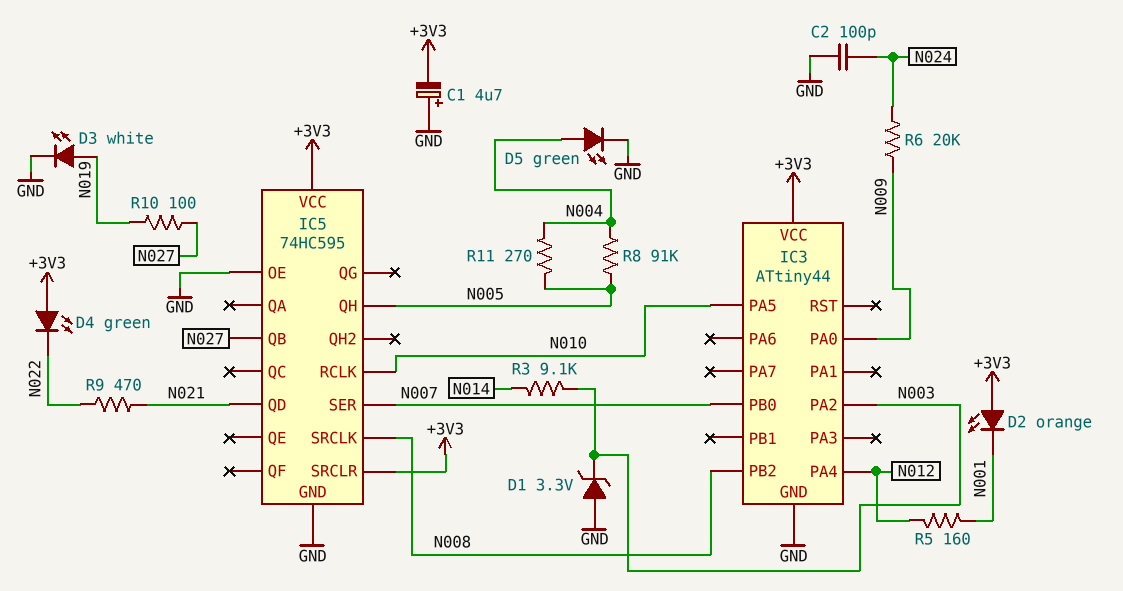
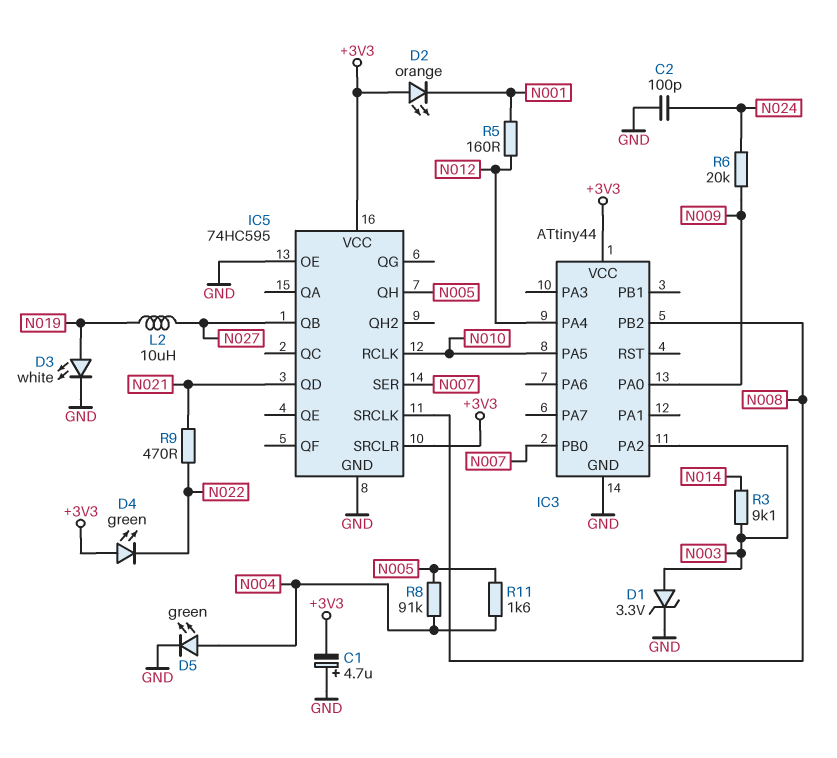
D1: zener 3.3V (A GND, K N003) -> zener 3.3V (A N003, K GND)
L2: none -> 10uH (N019, N027)
R10: 100 (N019, N027) -> none
R11: 270 (N004, N005) -> 1.6k (N004, N005)

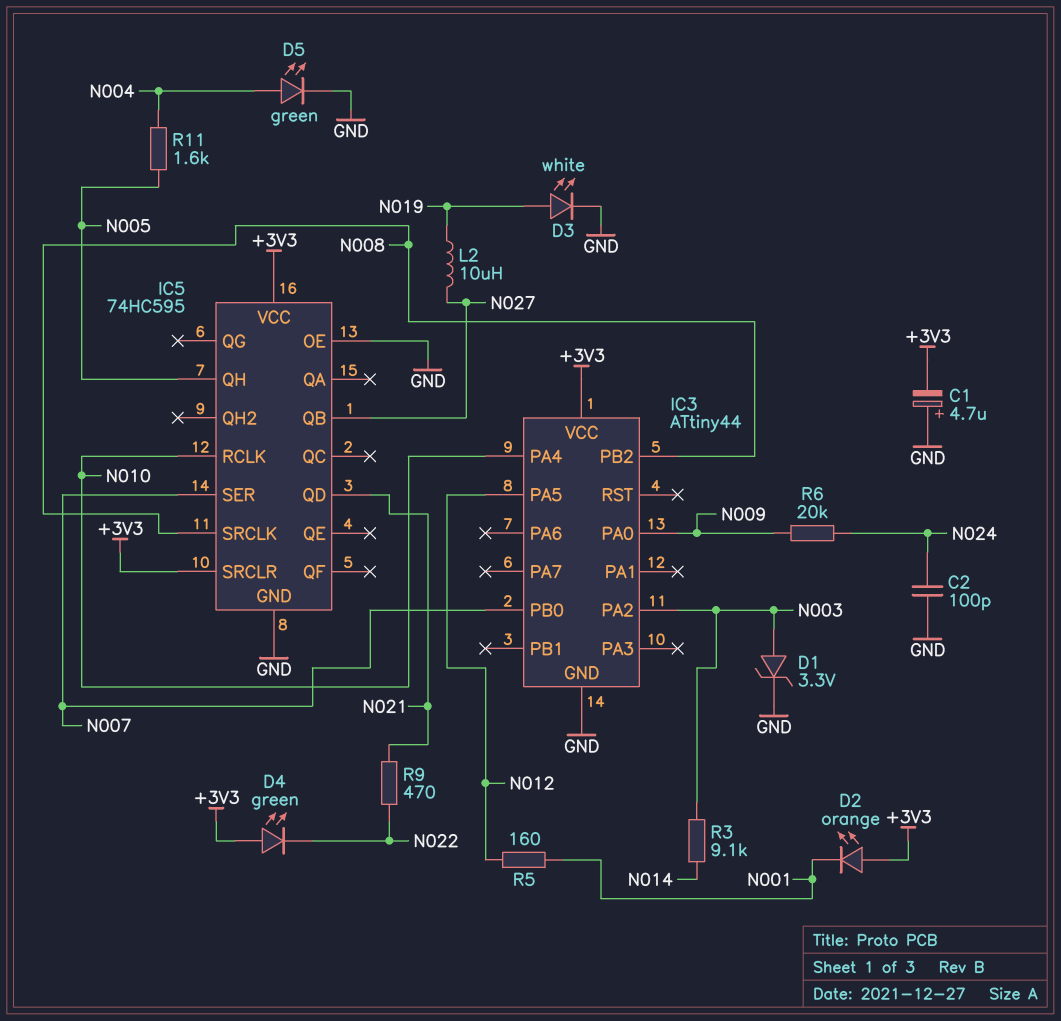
IC3 pin PA4: N012 -> N010
IC3 pin PA5: N010 -> N012
R8: 91k (N004, N005) -> none

